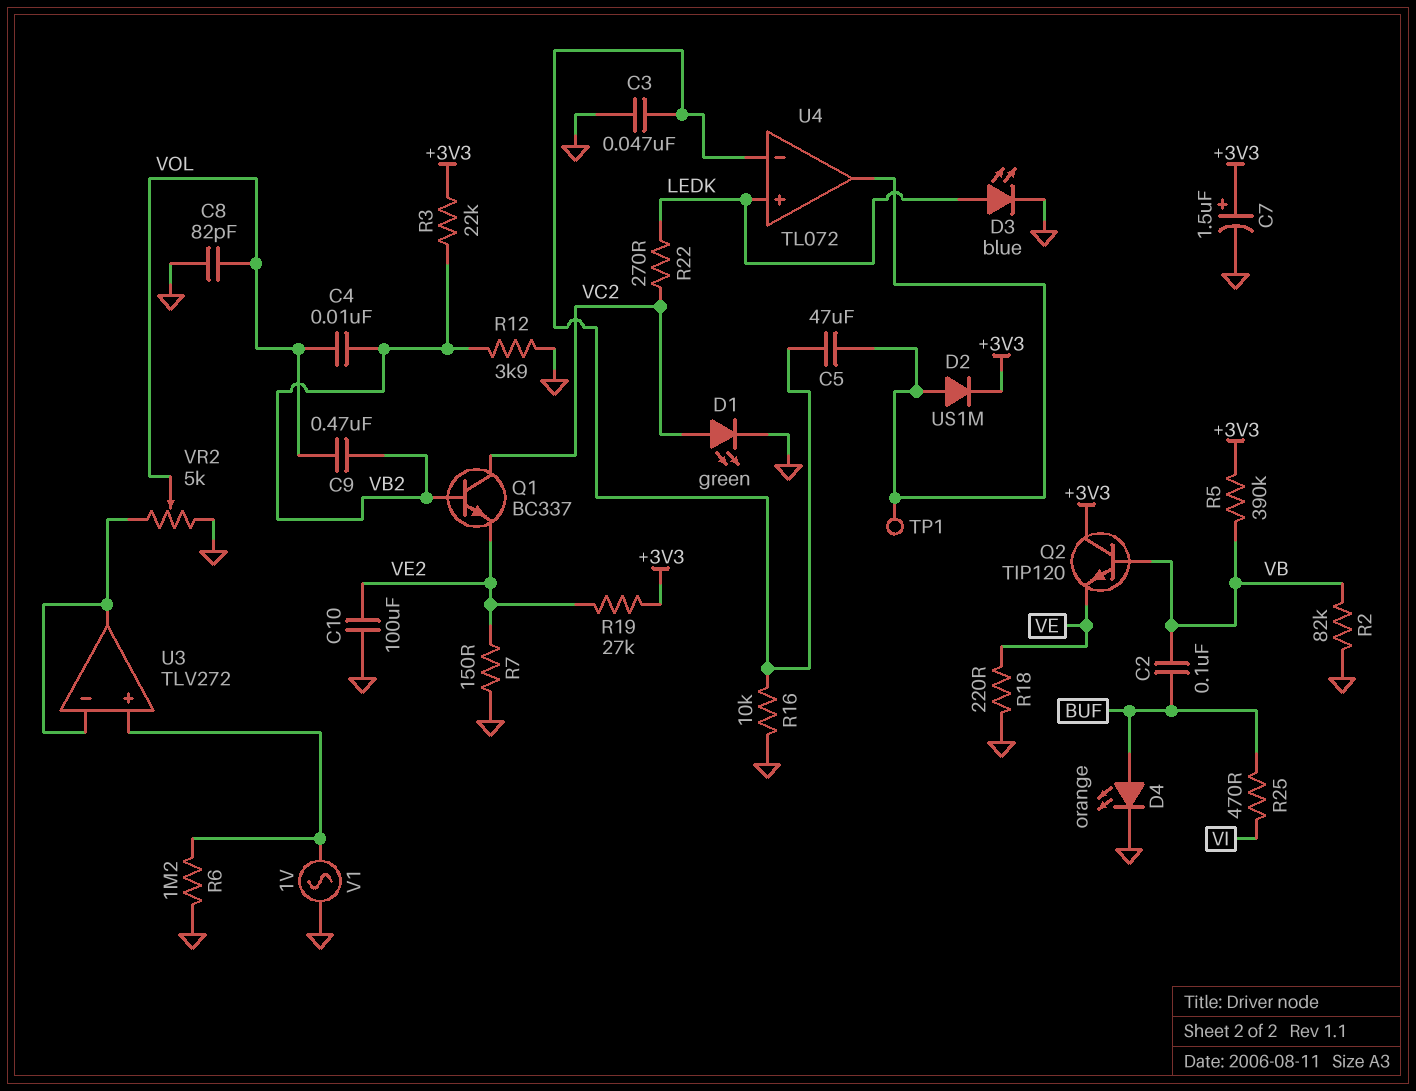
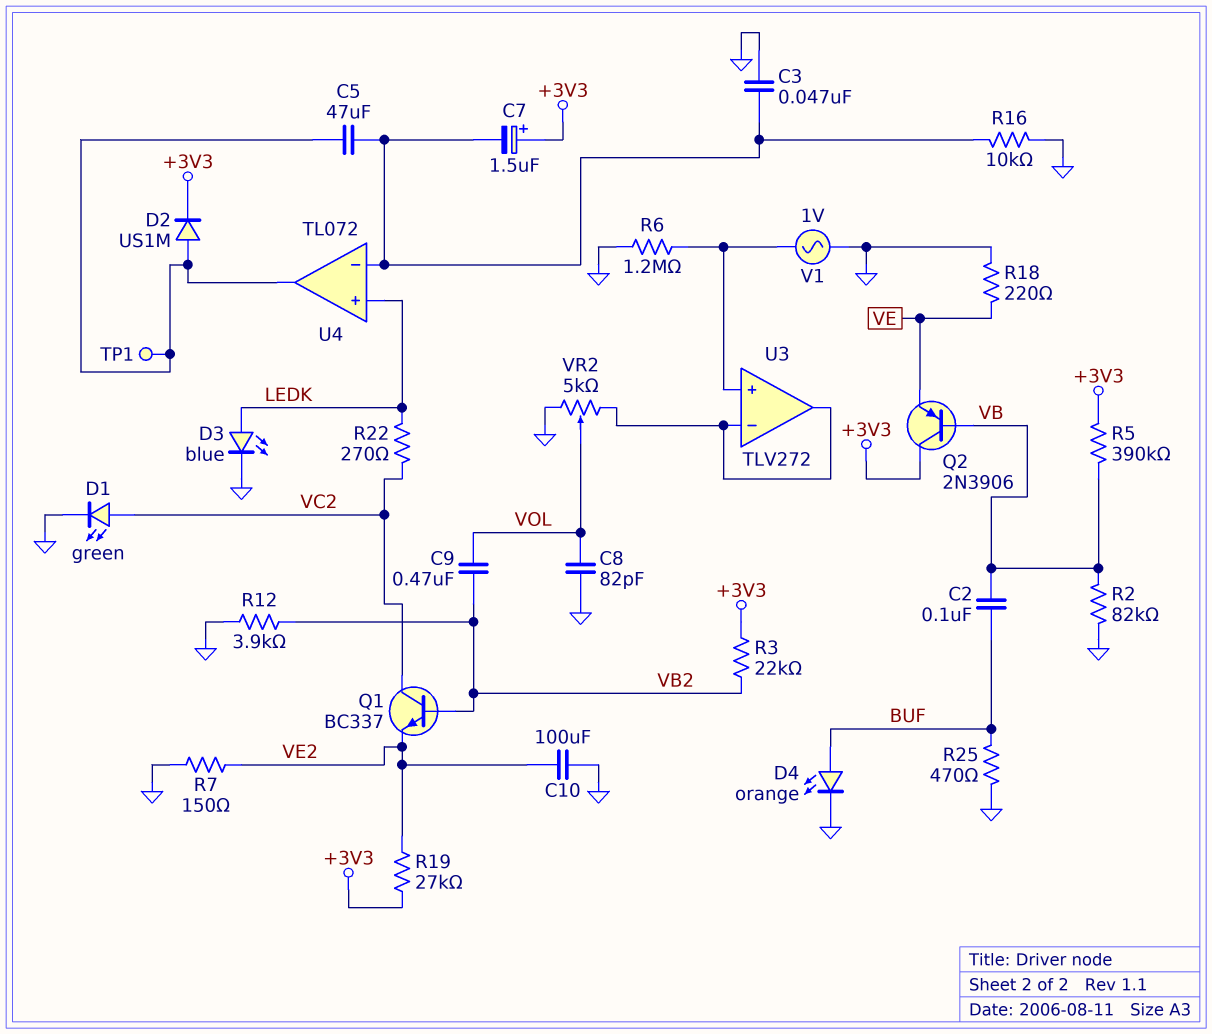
C4: 10nF (VB2, VOL) -> none
C7: 1.5uF (plus +3V3, minus GND) -> 1.5uF (plus +3V3, minus U4/in-)
Q2: NPN TIP120 (B VB, C +3V3, E VE) -> PNP 2N3906 (B VB, C +3V3, E VE)
R25: 470 (BUF, VI) -> 470 (BUF, GND)

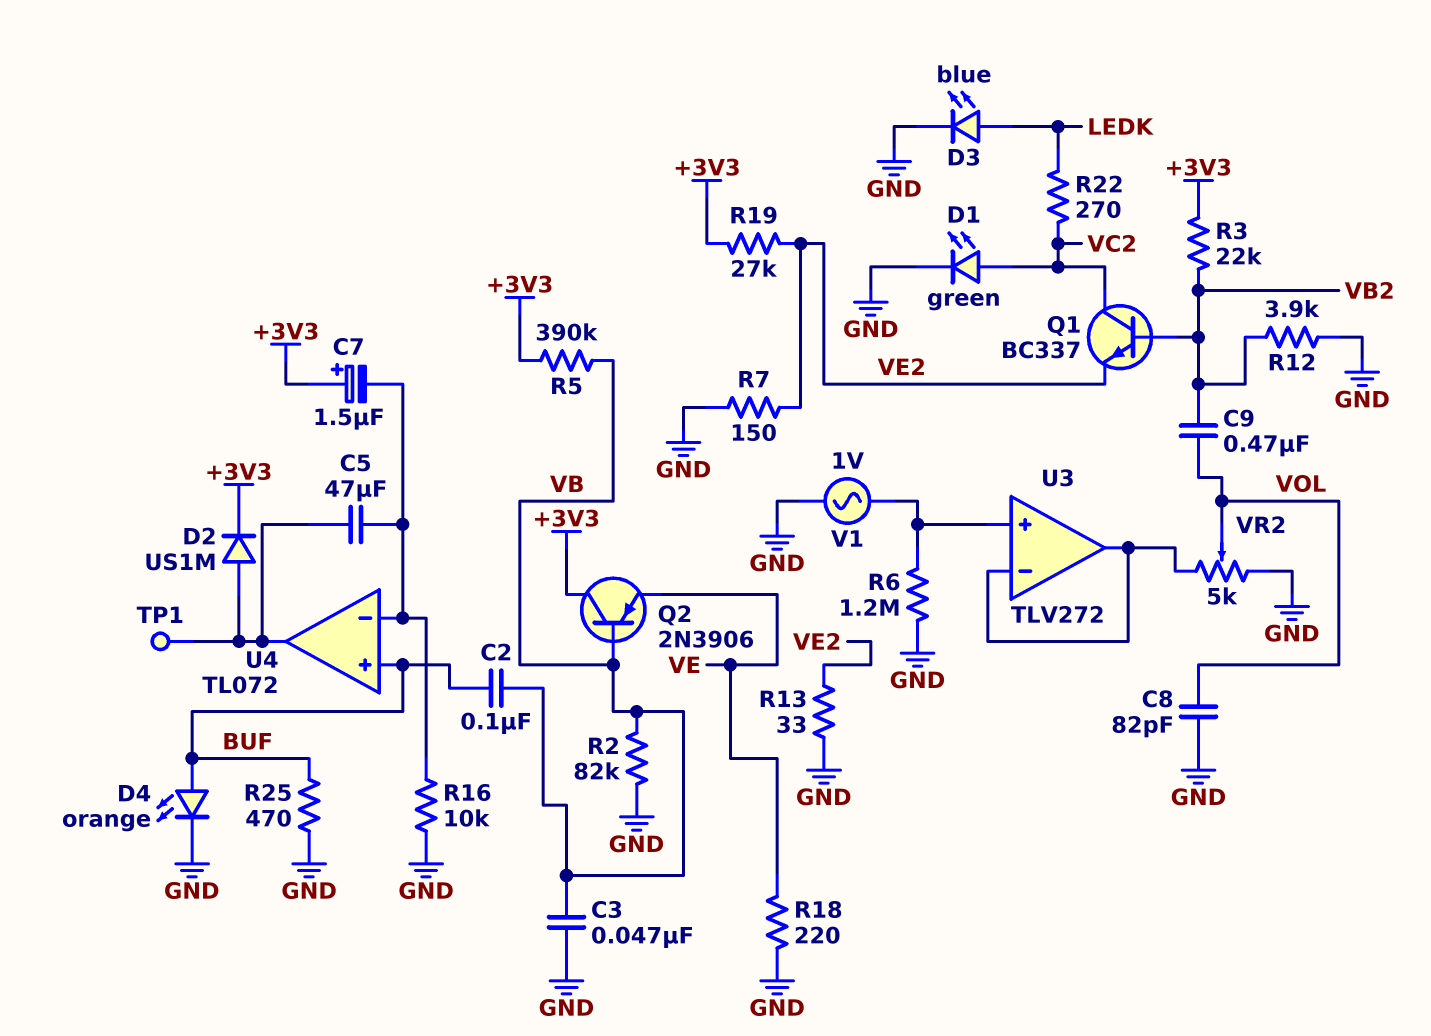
C3: 47nF (GND, U4/in-) -> 47nF (GND, VB)
C10: 100uF (GND, VE2) -> none
R13: none -> 33 (GND, VE2)
U4 pin in+: LEDK -> BUF

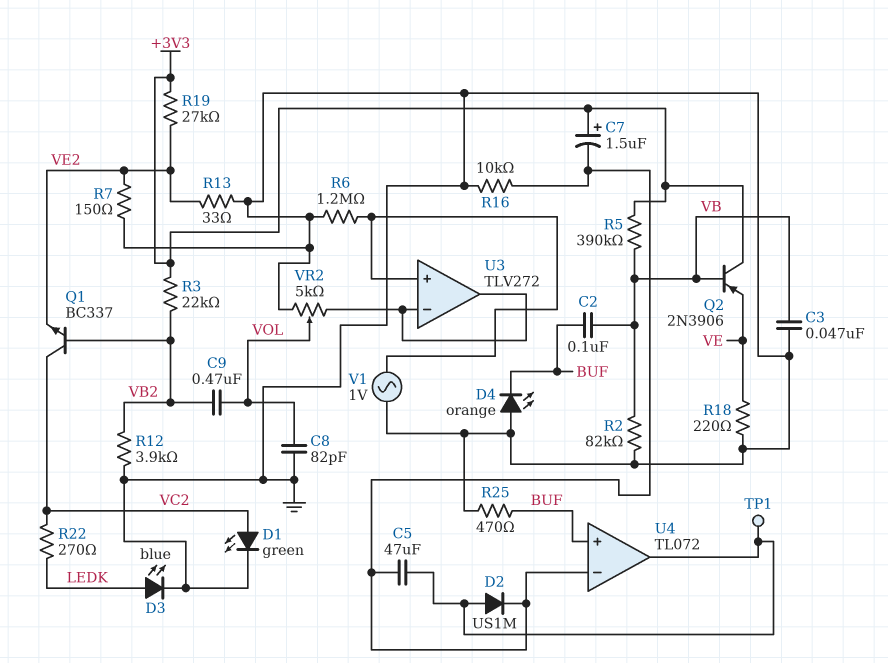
D2: diode US1M (A U4/out, K +3V3) -> diode US1M (A U4/out, K U4/in-)
D4: LED orange (A BUF, K GND) -> LED orange (A GND, K BUF)

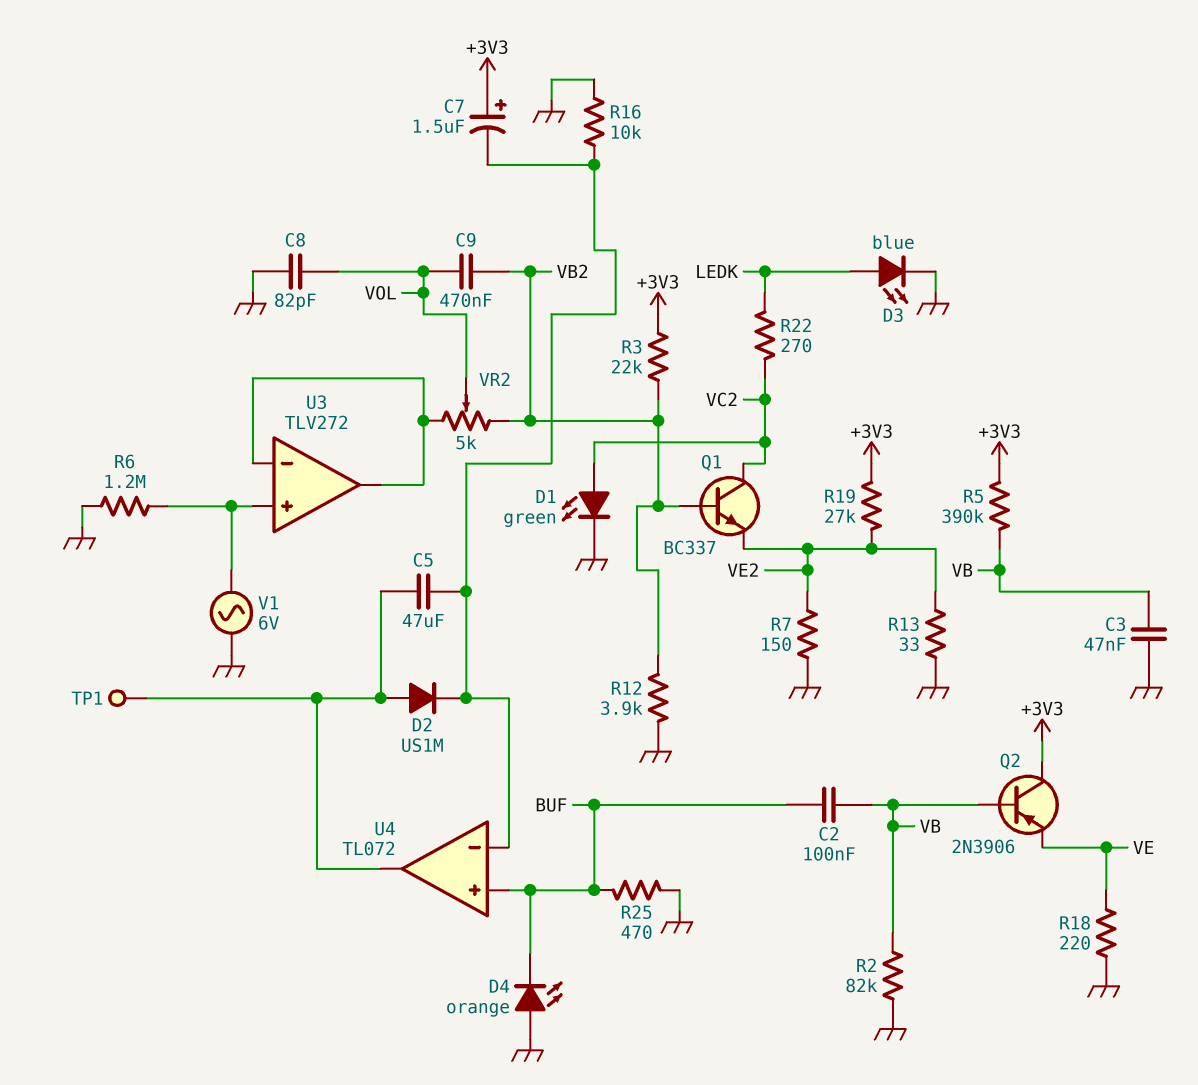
V1: AC 1V (GND, U3/in+) -> AC 6V (GND, U3/in+)
VR2: 5k (GND, U3/in-, wiper VOL) -> 5k (U3/in-, VB2, wiper VOL)

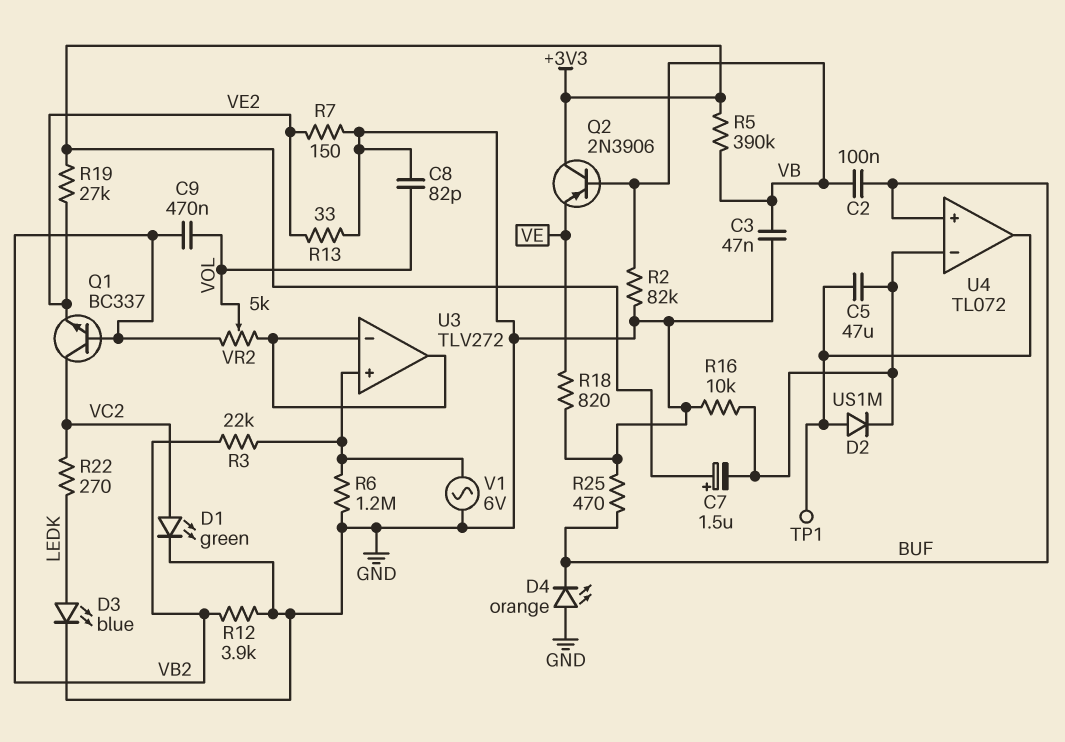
R3: 22k (+3V3, VB2) -> 22k (U3/in+, VB2)
R18: 220 (GND, VE) -> 820 (GND, VE)

